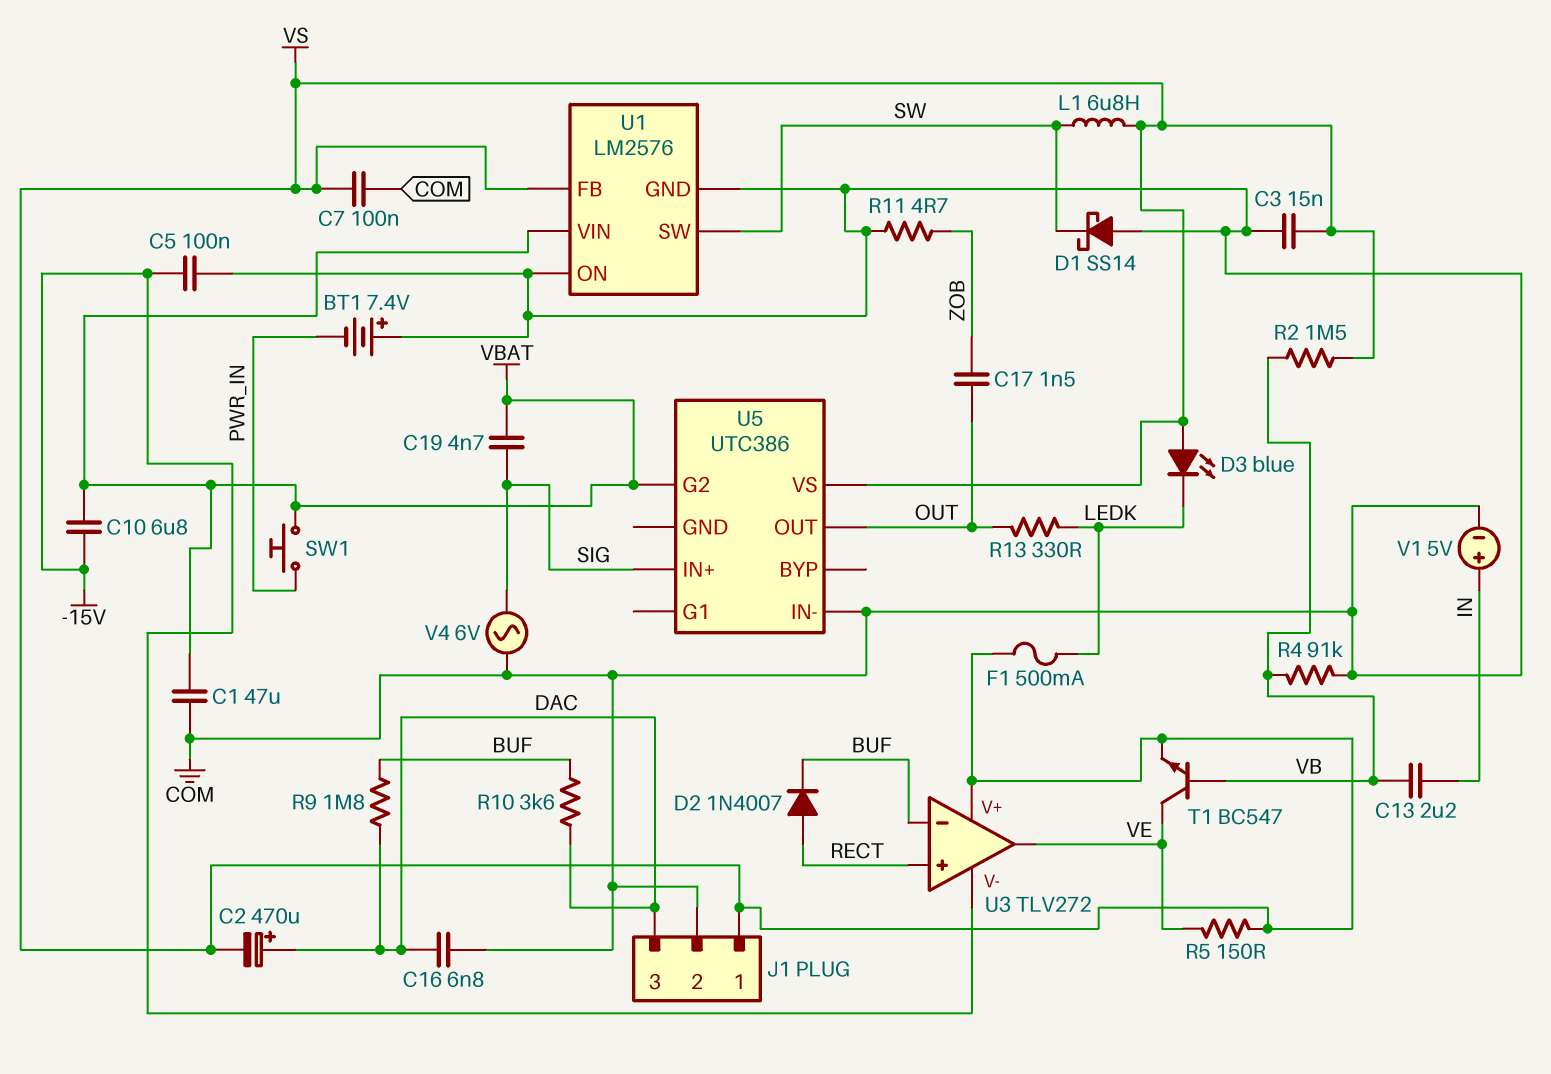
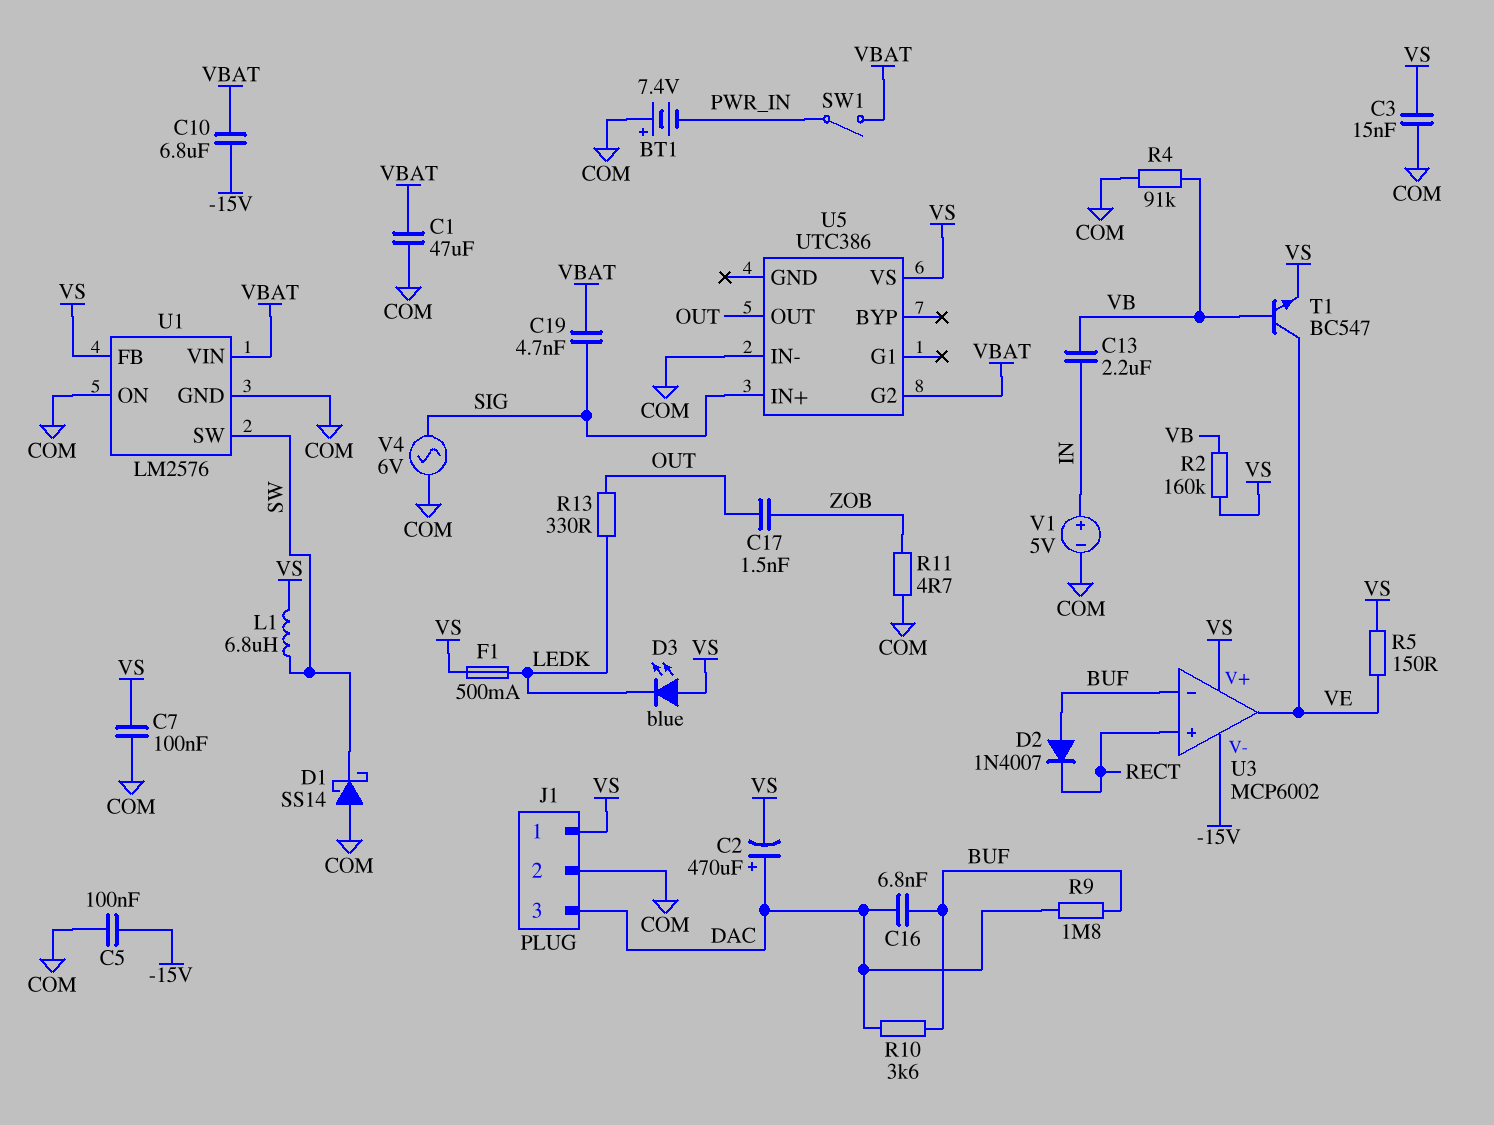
C16: 6.8nF (COM, DAC) -> 6.8nF (BUF, DAC)
D2: diode 1N4007 (A RECT, K BUF) -> diode 1N4007 (A BUF, K RECT)
R2: 1.5M (VB, VS) -> 160k (VB, VS)
SW1: button (PWR_IN, VBAT) -> switch (PWR_IN, VBAT)
U3: TLV272 -> MCP6002

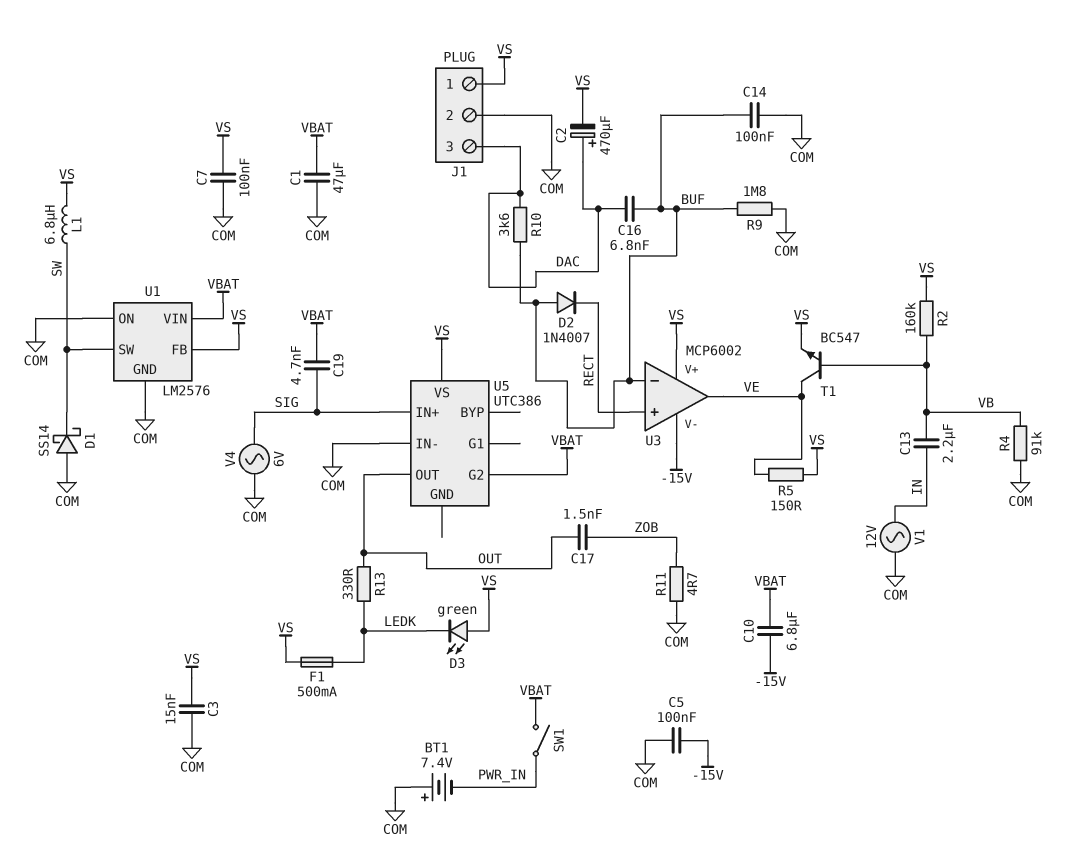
C14: none -> 100nF (BUF, COM)
D3: LED blue (A VS, K LEDK) -> LED green (A VS, K LEDK)
R9: 1.8M (BUF, DAC) -> 1.8M (BUF, COM)
V1: 5V (plus IN, minus COM) -> AC 12V (COM, IN)

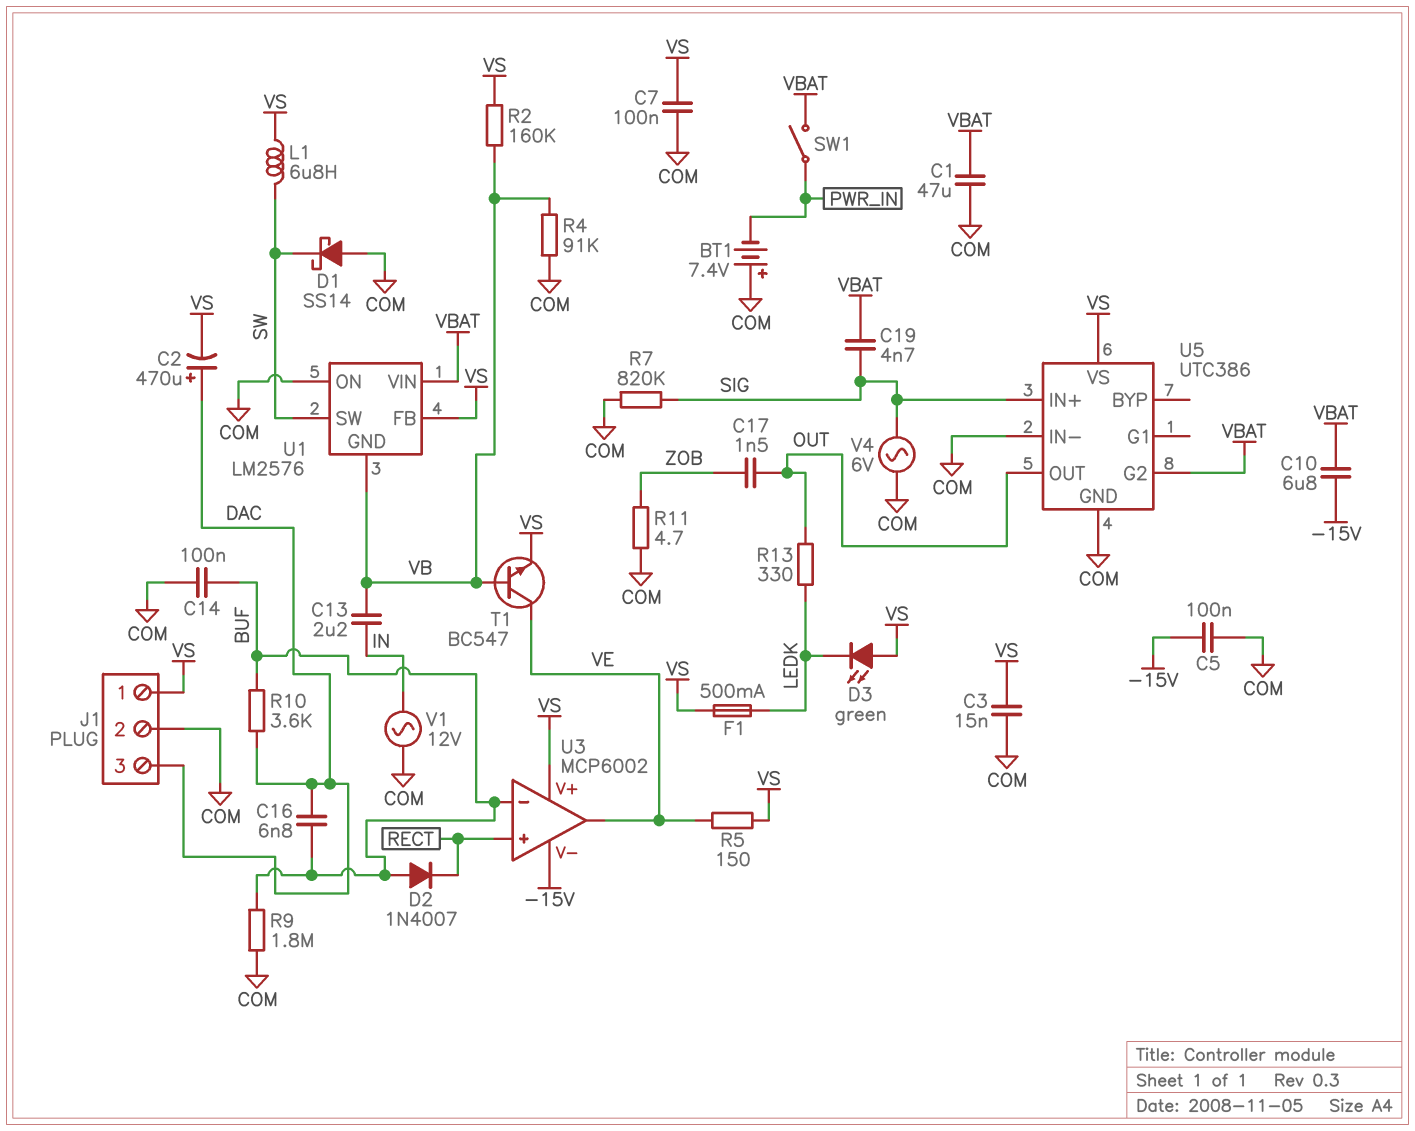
R7: none -> 820k (COM, SIG)
U1 pin GND: COM -> VB
U5 pin GND: none -> COM

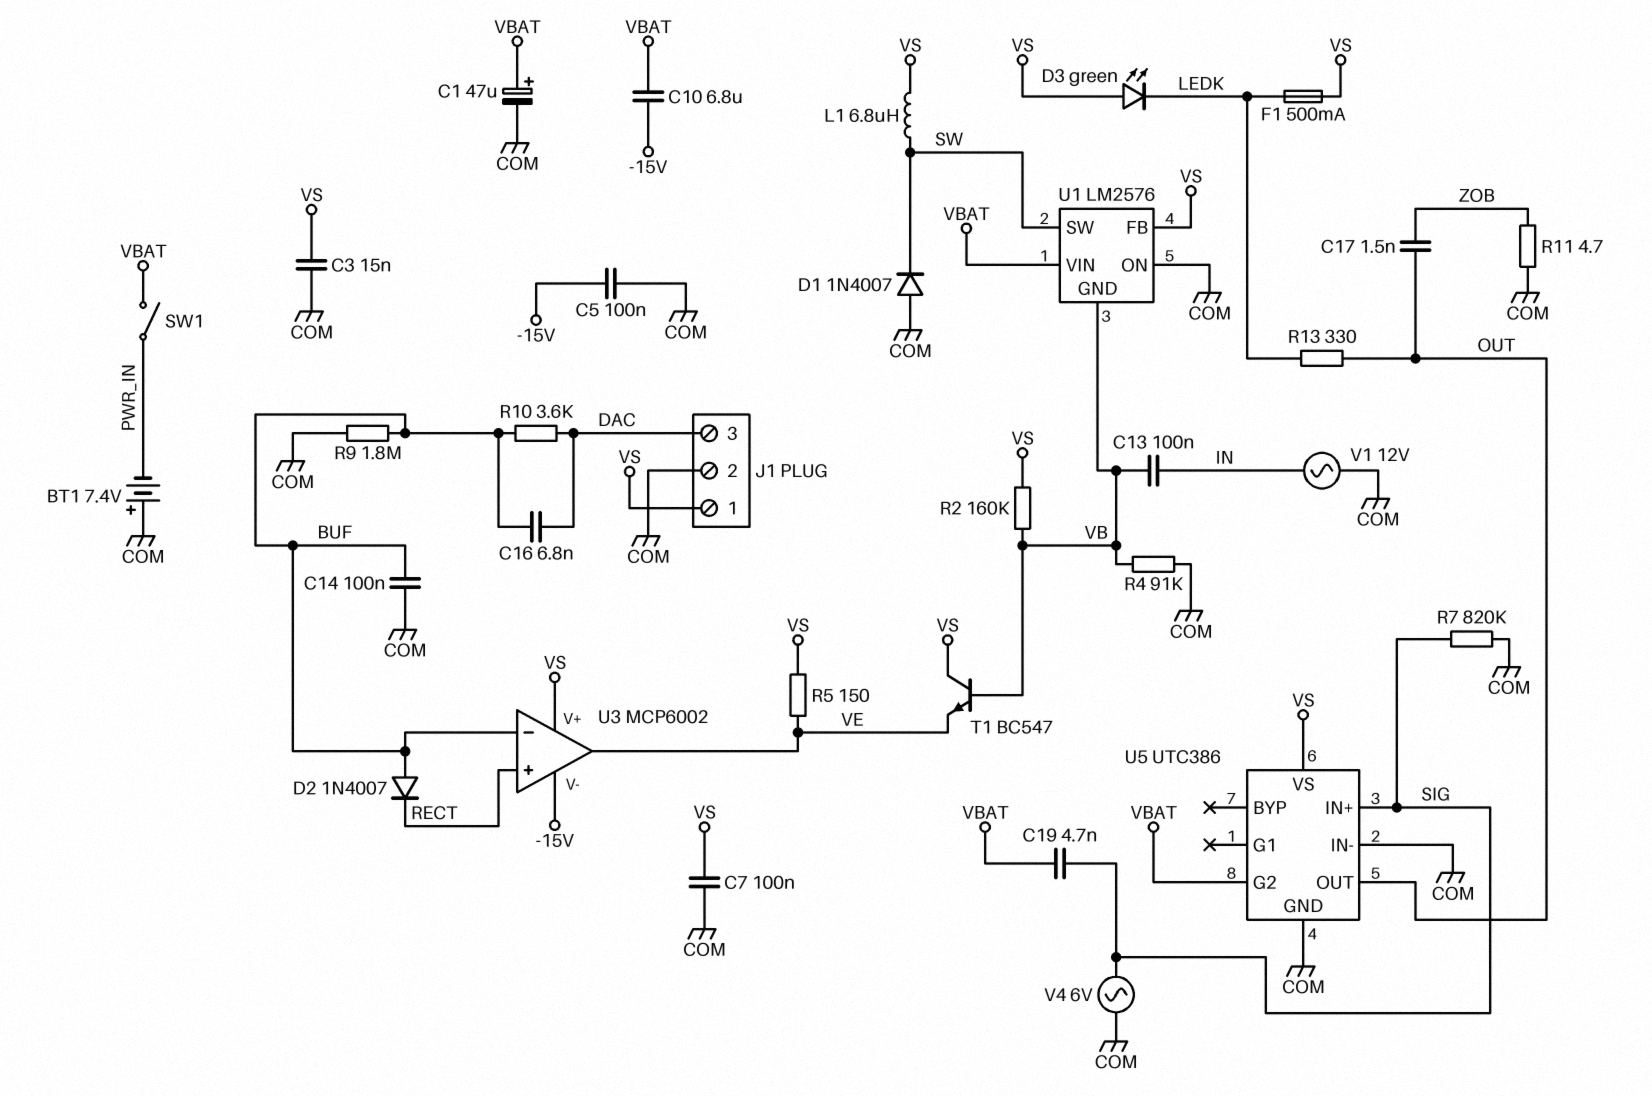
C1: 47uF (COM, VBAT) -> 47uF (plus VBAT, minus COM)
C2: 470uF (plus DAC, minus VS) -> none
C13: 2.2uF (IN, VB) -> 100nF (IN, VB)
D1: schottky SS14 (A COM, K SW) -> diode 1N4007 (A COM, K SW)
T1: NPN BC547 (B VB, C VE, E VS) -> NPN BC547 (B VB, C VS, E VE)

